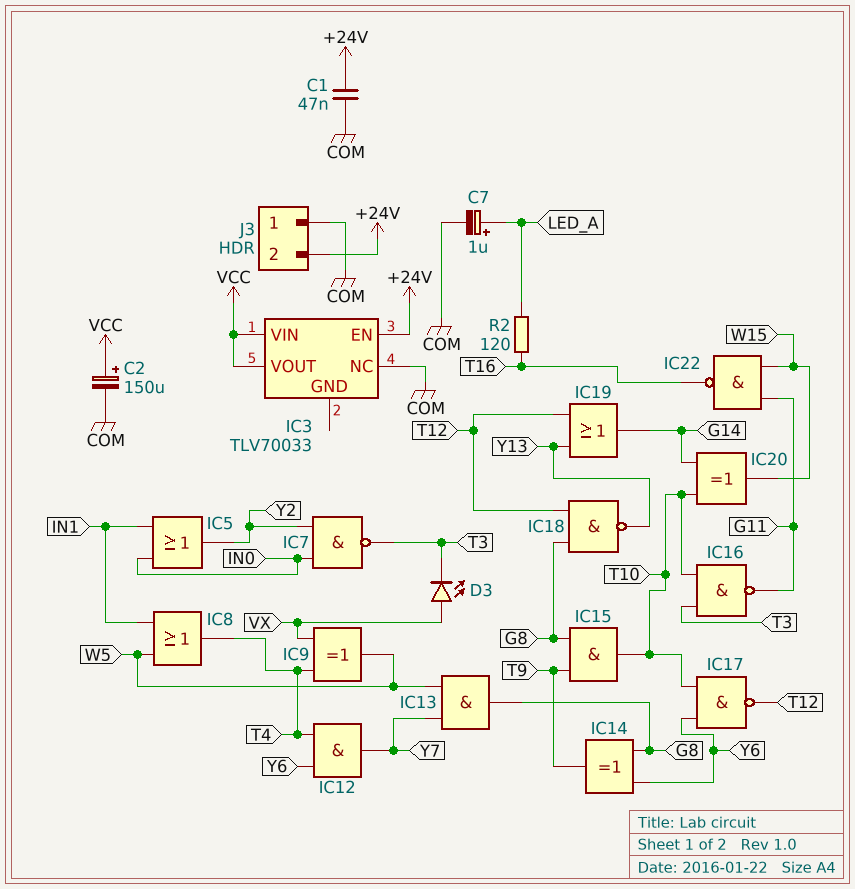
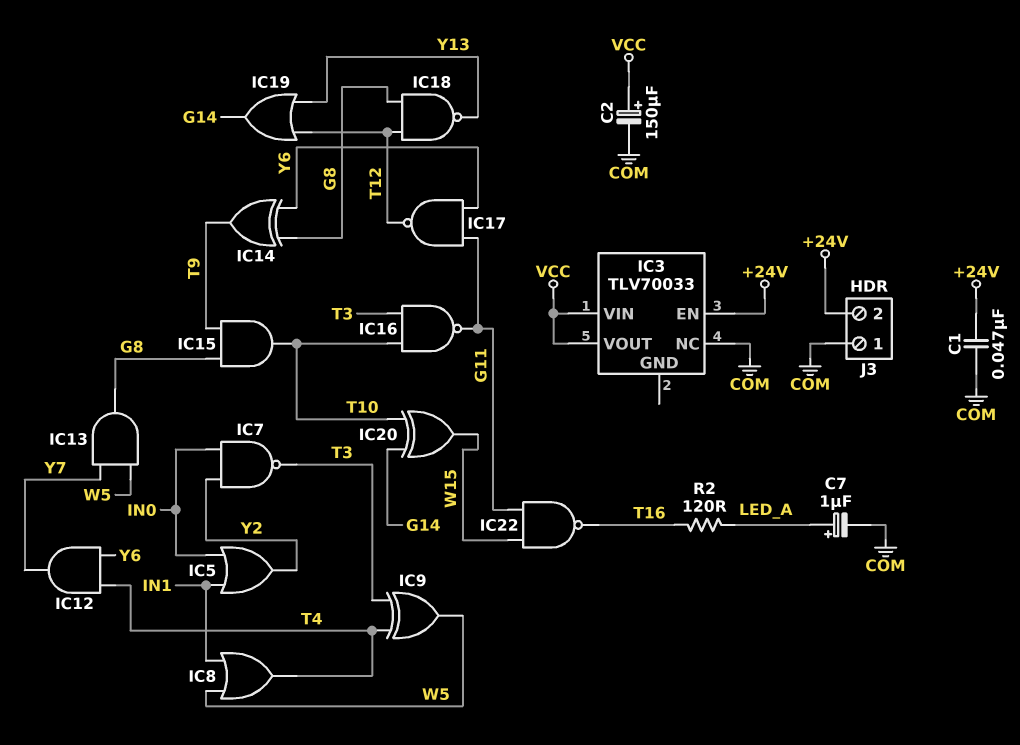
D3: LED (A VX, K T3) -> none
IC9: XOR (in T4, in VX, out W5) -> XOR (in T3, in T4, out W5)
IC17: NAND (in T10, in Y6, out T12) -> NAND (in G11, in Y6, out T12)

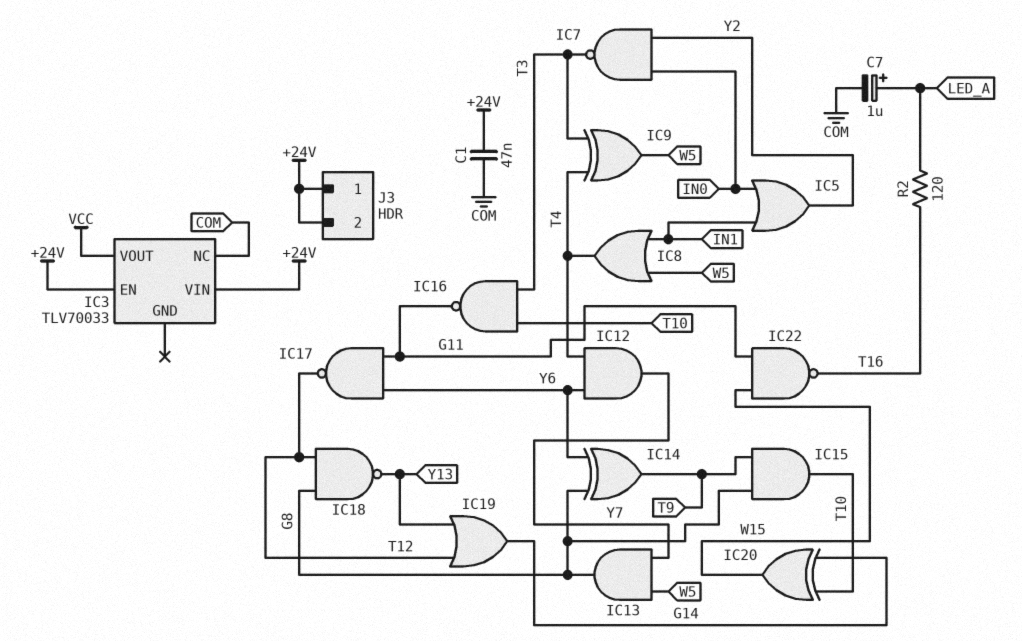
C2: 150uF (plus VCC, minus COM) -> none
IC3 pin VIN: VCC -> +24V
J3 pin 1: COM -> +24V

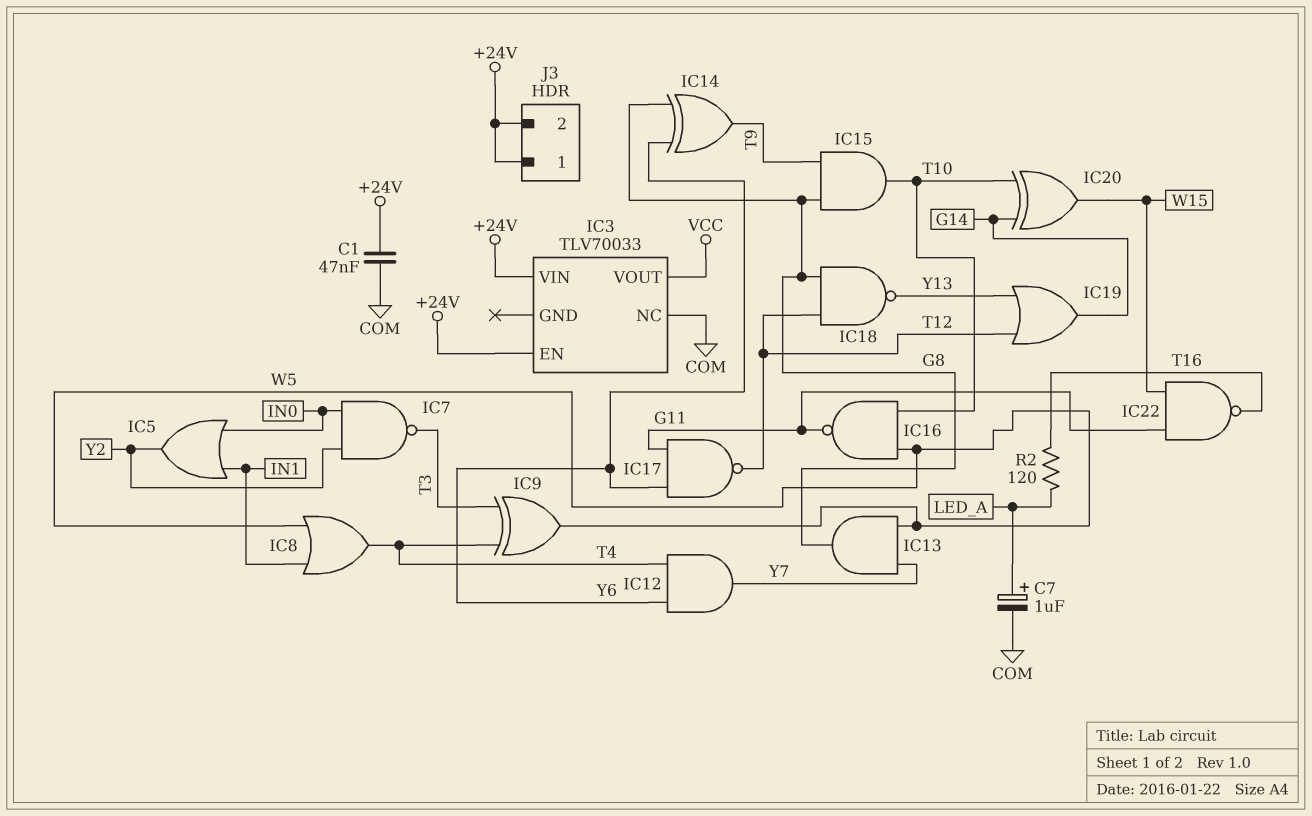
IC16: NAND (in T3, in T10, out G11) -> NAND (in T10, in W5, out G11)

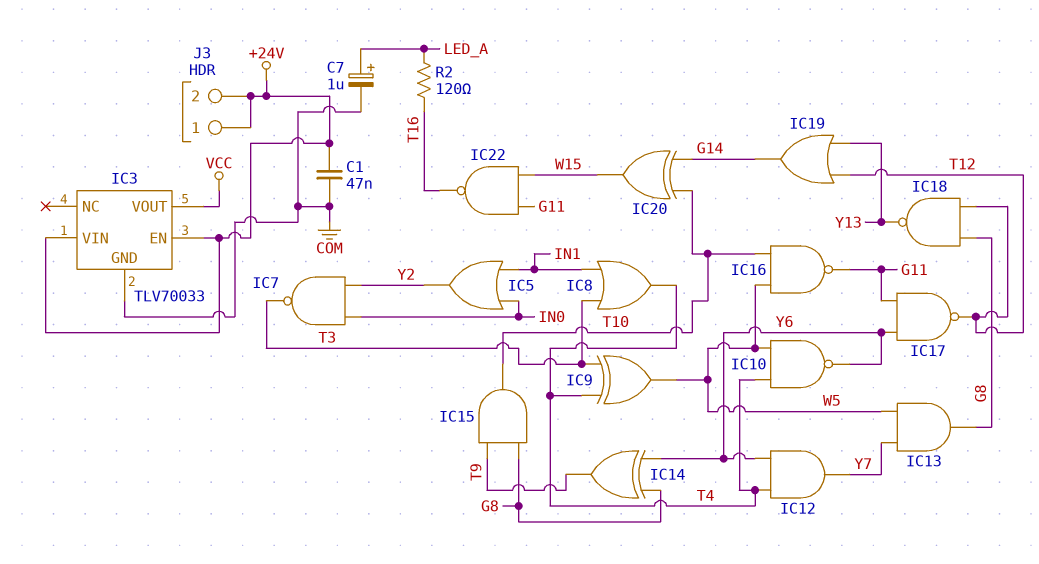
IC3 pin GND: none -> COM
IC3 pin NC: COM -> none
IC8: OR (in IN1, in W5, out T4) -> OR (in IN1, in T3, out T4)
IC10: none -> NAND (in T4, in W5, out Y6)

